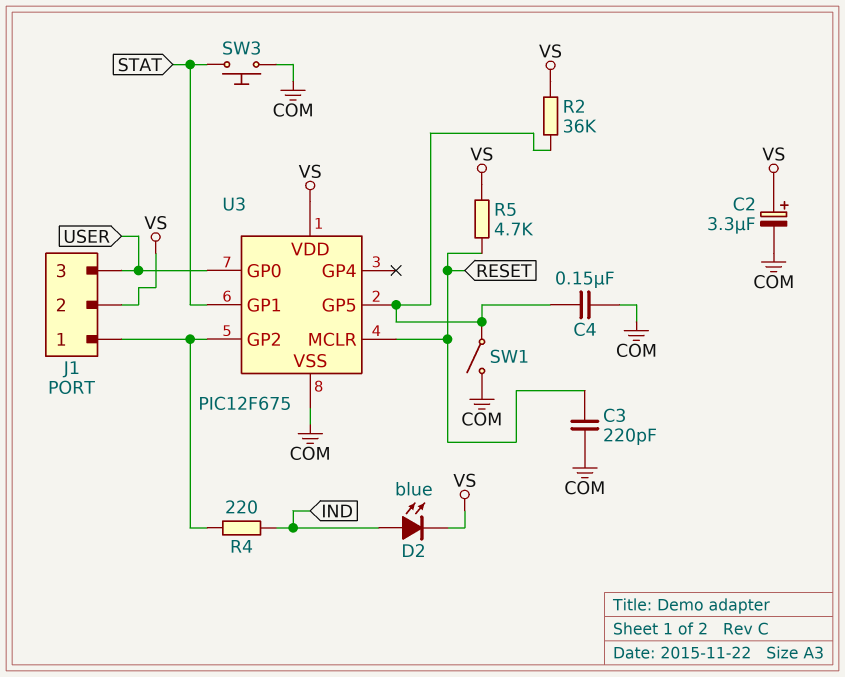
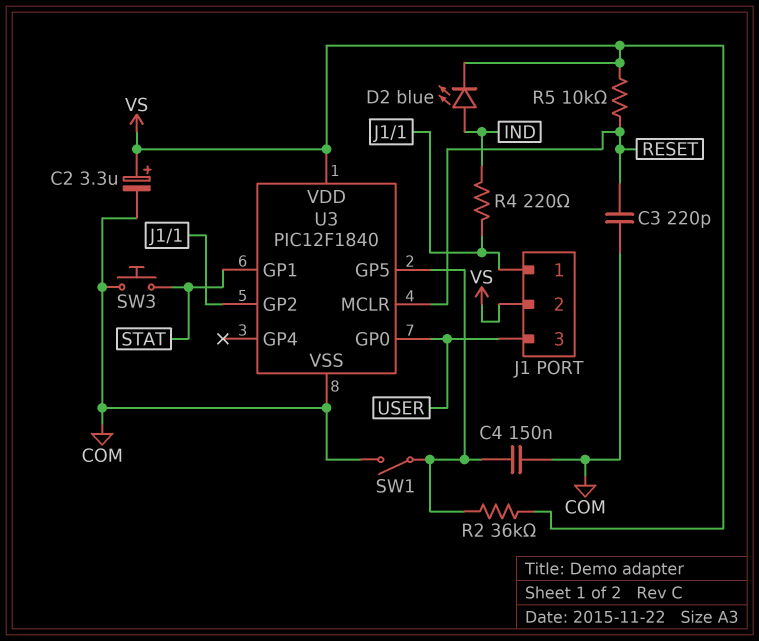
R5: 4.7k (RESET, VS) -> 10k (RESET, VS)
U3: PIC12F675 -> PIC12F1840

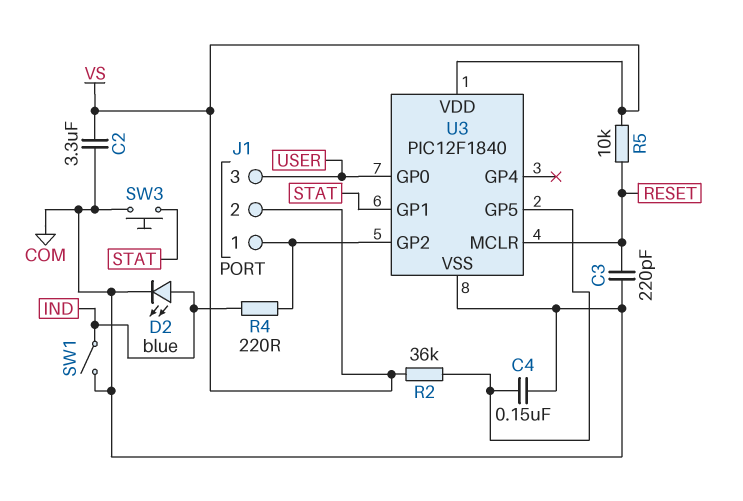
C2: 3.3uF (plus VS, minus COM) -> 3.3uF (COM, VS)
D2: LED blue (A IND, K VS) -> LED blue (A IND, K COM)
SW1: switch (COM, U3/GP5) -> switch (COM, IND)

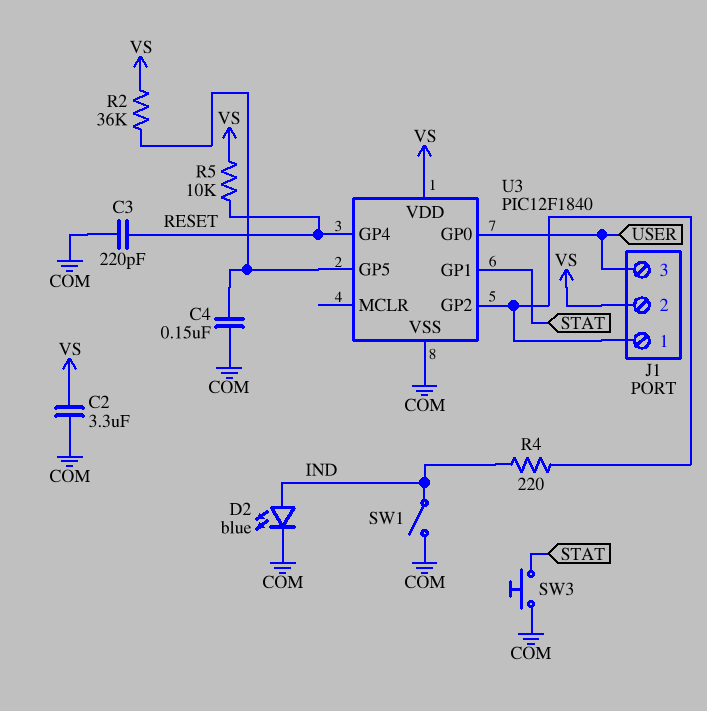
U3 pin GP4: none -> RESET
U3 pin MCLR: RESET -> none

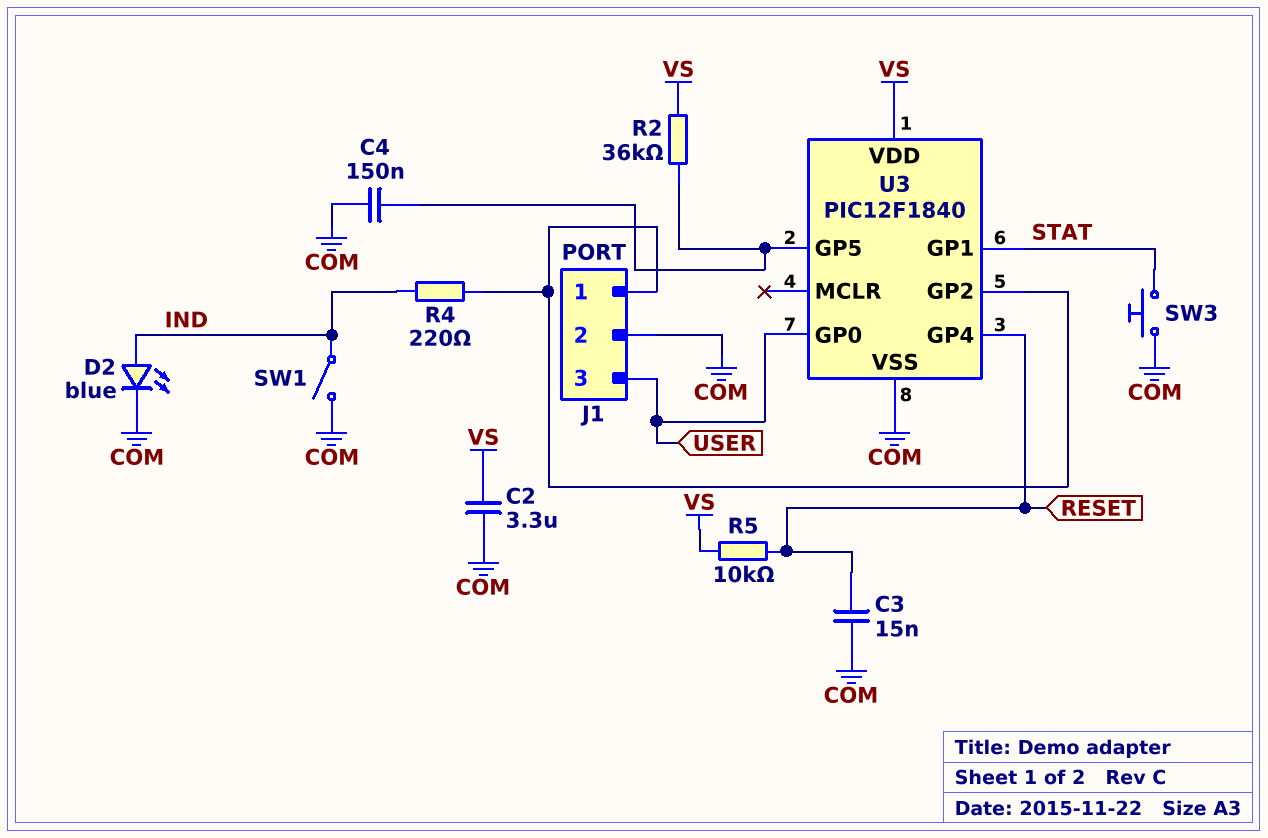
C3: 220pF (COM, RESET) -> 15nF (COM, RESET)
J1 pin 2: VS -> COM

